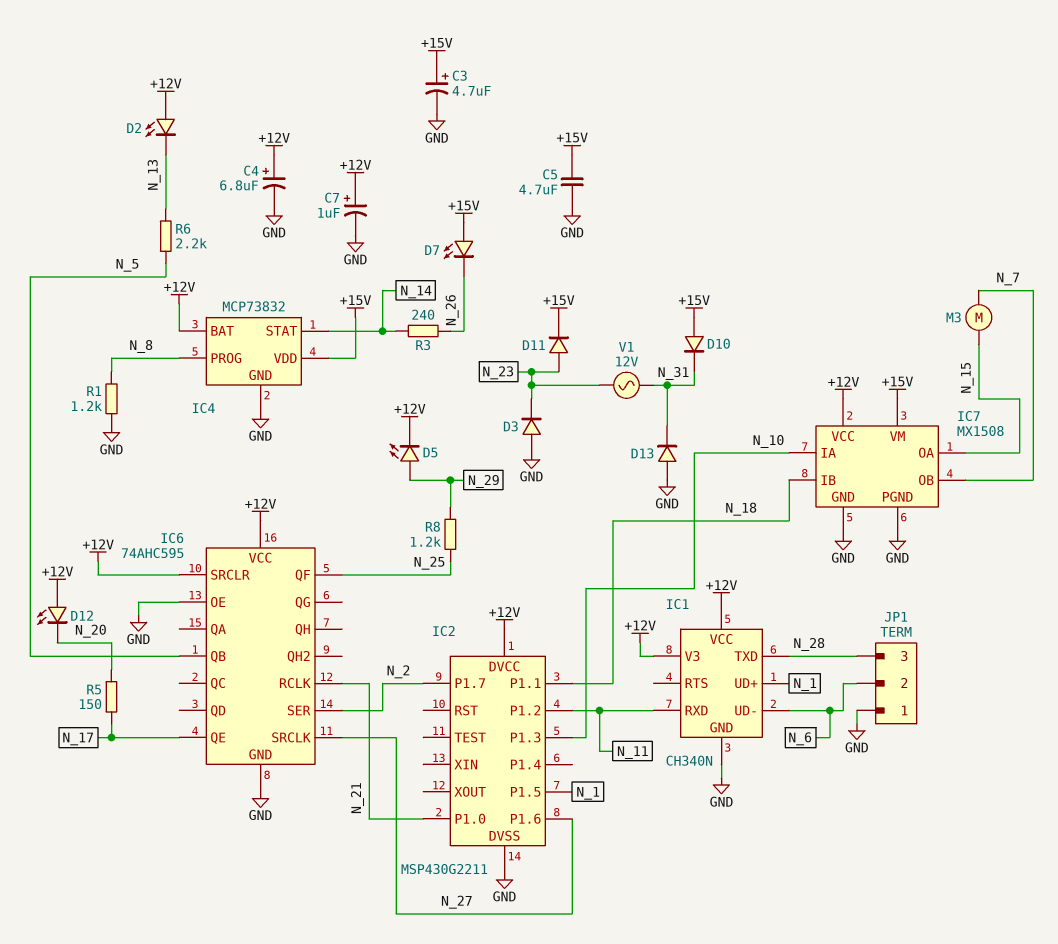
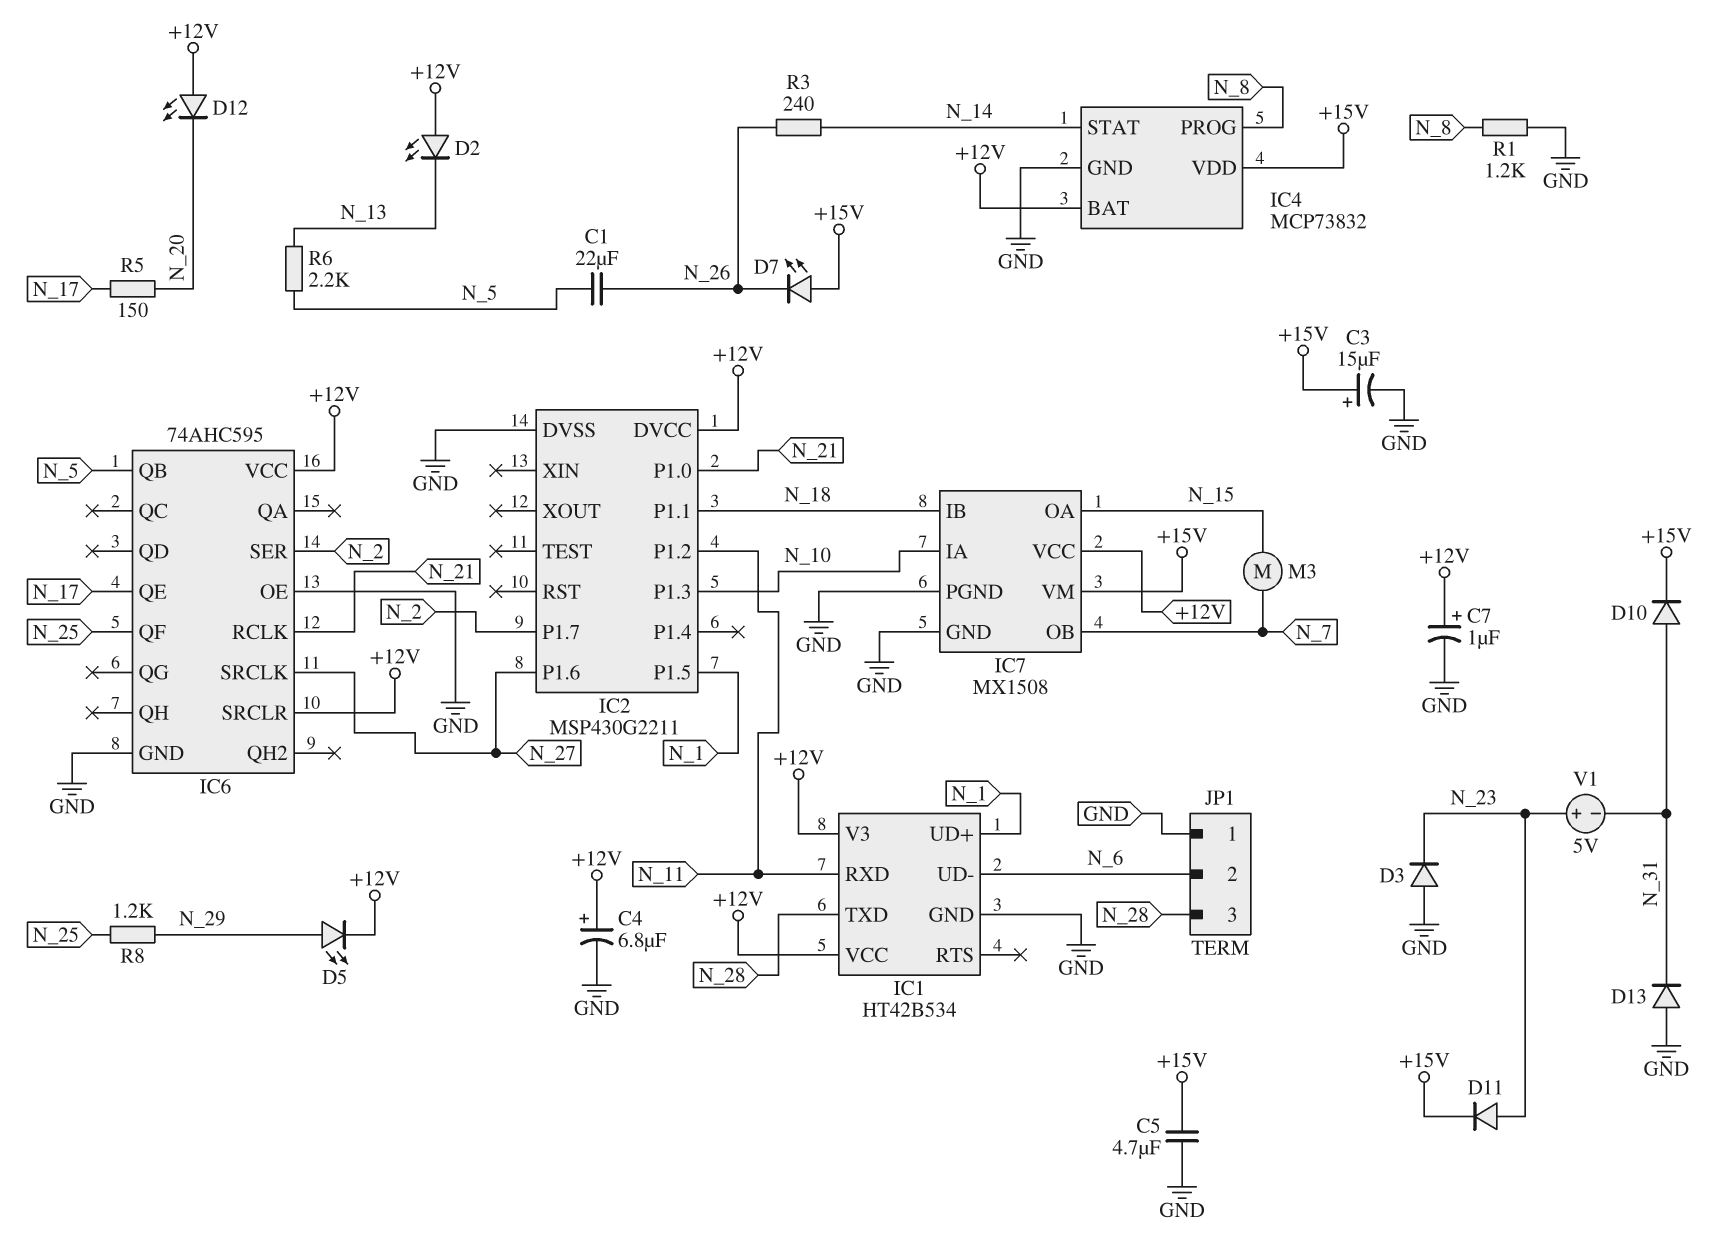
C1: none -> 22uF (N_5, N_26)
C3: 4.7uF (plus +15V, minus GND) -> 15uF (plus +15V, minus GND)
D10: diode (A +15V, K N_31) -> diode (A N_31, K +15V)
IC1: CH340N -> HT42B534
V1: AC 12V (N_23, N_31) -> 5V (plus N_23, minus N_31)

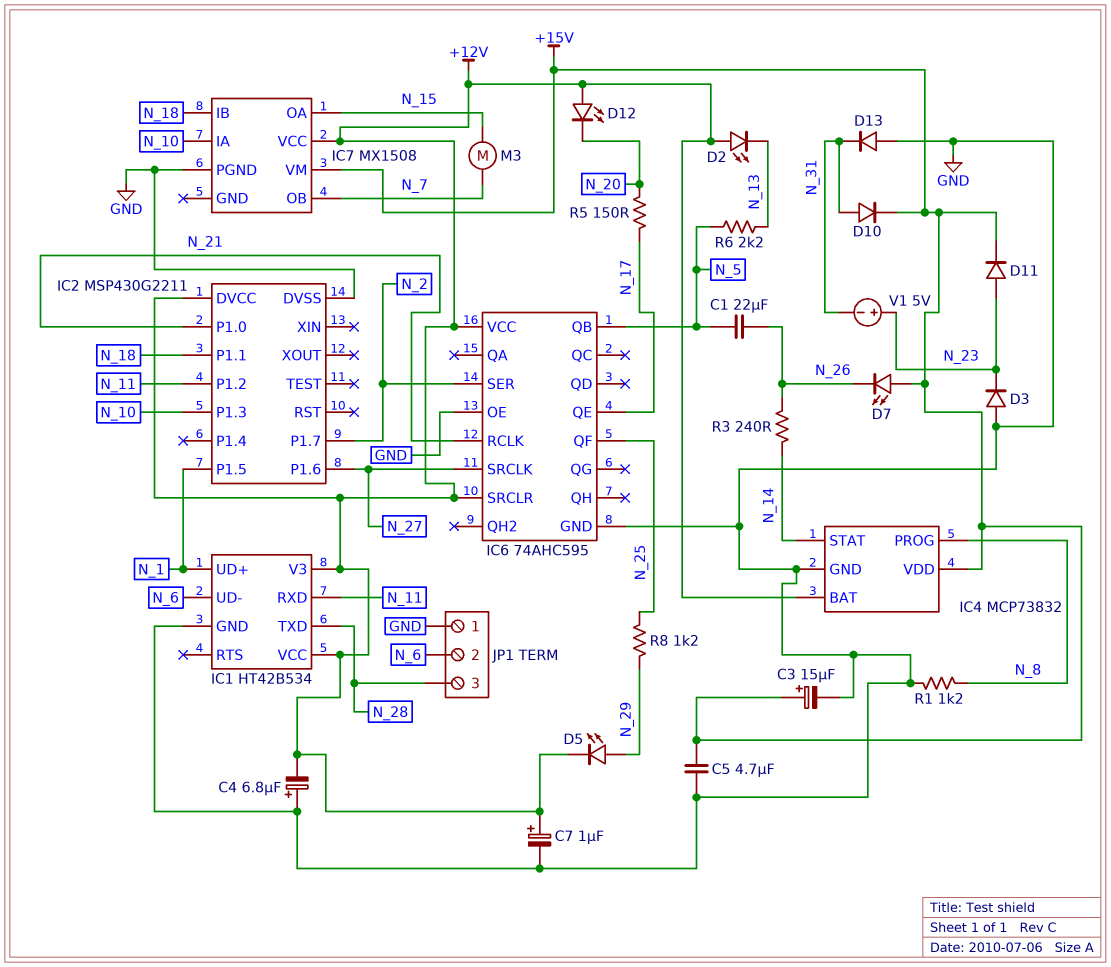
C4: 6.8uF (plus +12V, minus GND) -> 6.8uF (plus GND, minus +12V)
IC7 pin GND: GND -> none

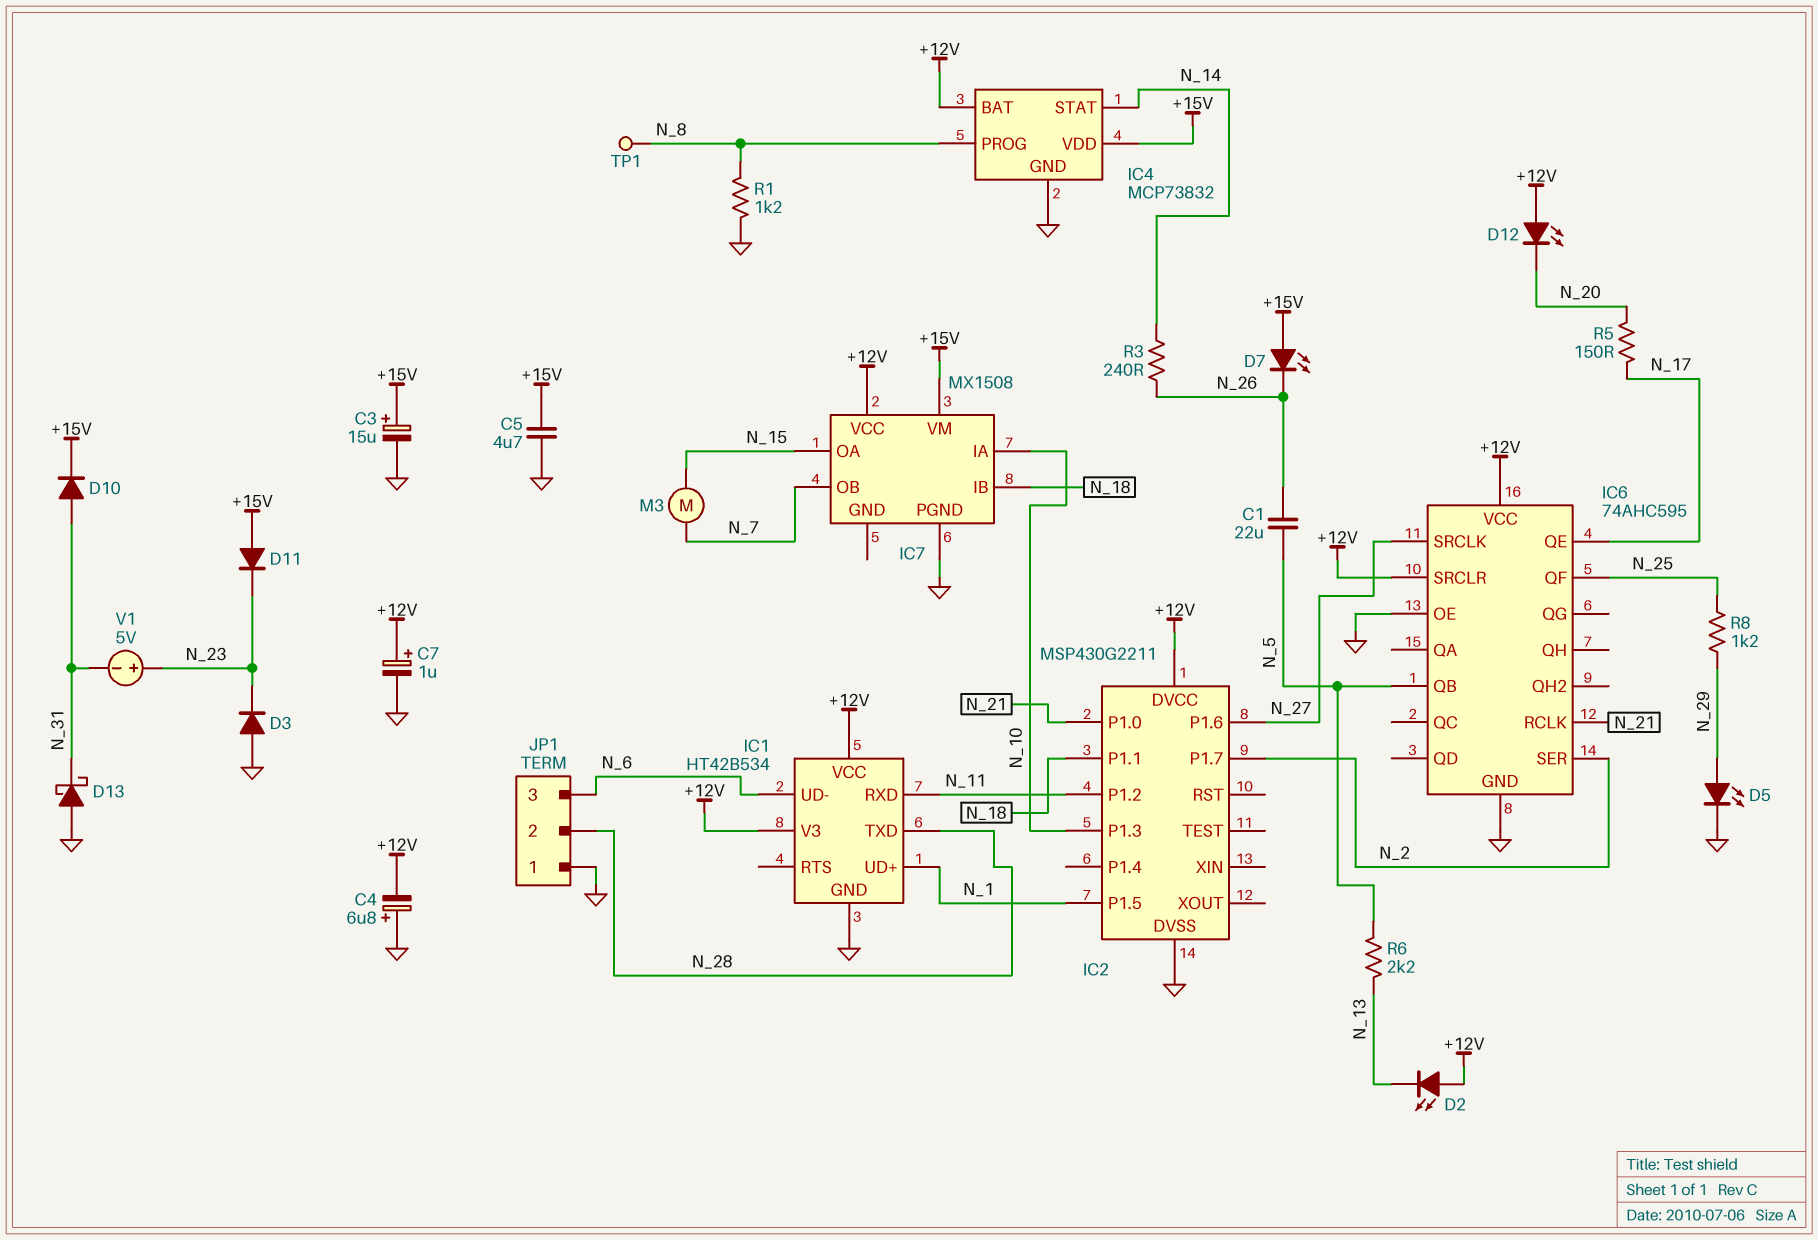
D5: LED (A N_29, K +12V) -> LED (A N_29, K GND)
D11: diode (A N_23, K +15V) -> diode (A +15V, K N_23)
D13: diode (A GND, K N_31) -> schottky (A GND, K N_31)
JP1 pin 2: N_6 -> N_28
JP1 pin 3: N_28 -> N_6
TP1: none -> test point (N_8)

